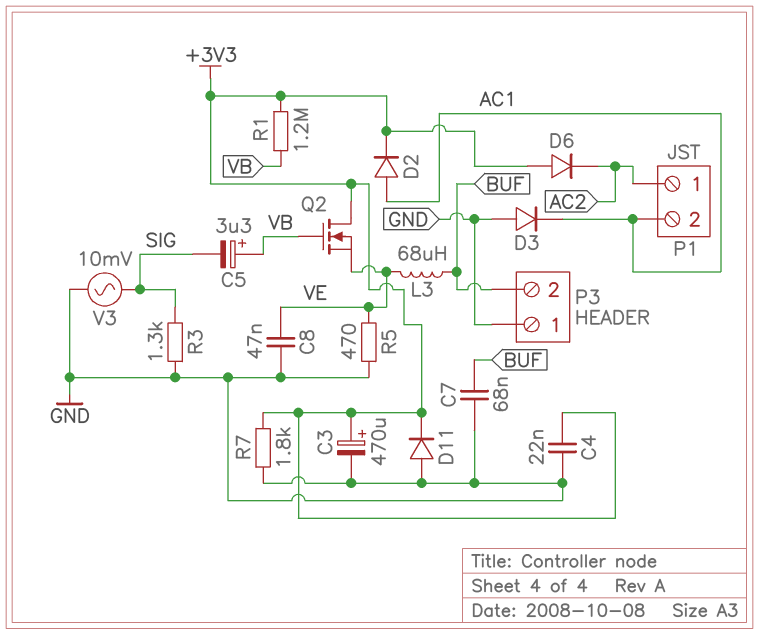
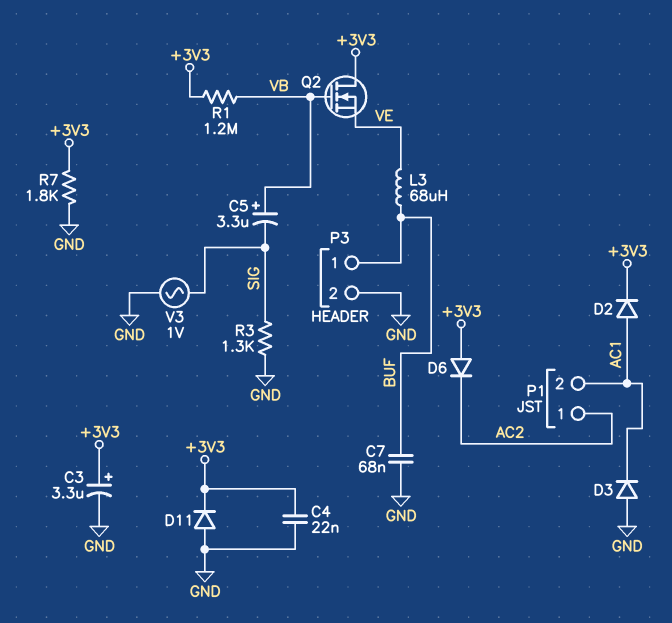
C3: 470uF (plus +3V3, minus GND) -> 3.3uF (plus +3V3, minus GND)
C8: 47nF (GND, VE) -> none
P3 pin 1: GND -> BUF
P3 pin 2: BUF -> GND
R5: 470 (GND, VE) -> none
V3: AC 10mV (GND, SIG) -> AC 1V (GND, SIG)

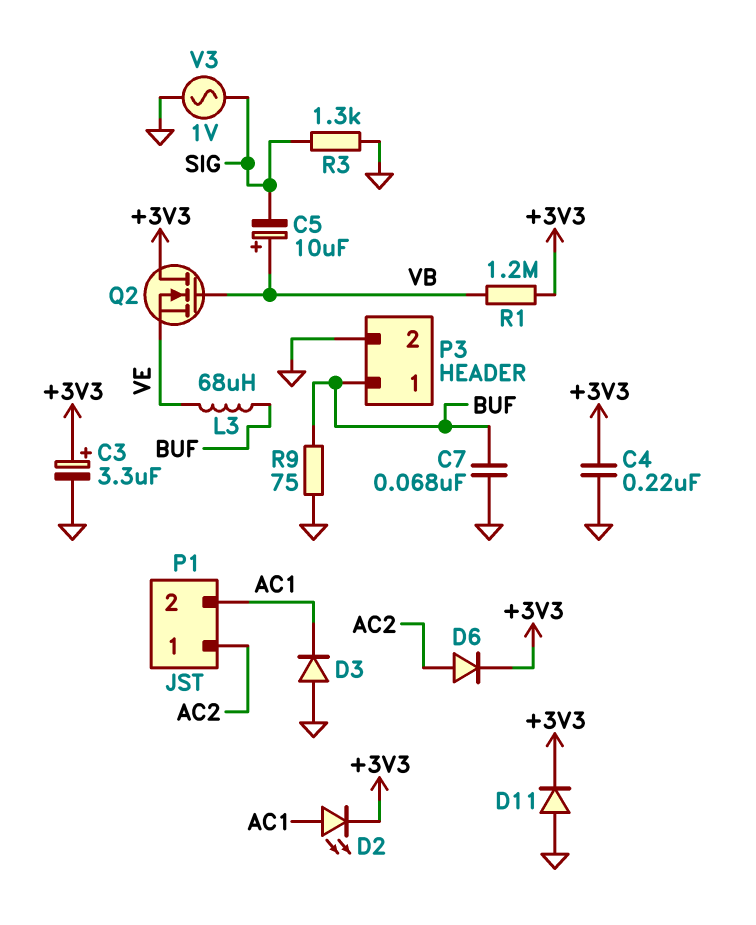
C4: 22nF (+3V3, GND) -> 220nF (+3V3, GND)
C5: 3.3uF (plus VB, minus SIG) -> 10uF (plus VB, minus SIG)
D2: diode (A AC1, K +3V3) -> LED (A AC1, K +3V3)
D6: diode (A +3V3, K AC2) -> diode (A AC2, K +3V3)
R7: 1.8k (+3V3, GND) -> none
R9: none -> 75 (BUF, GND)

